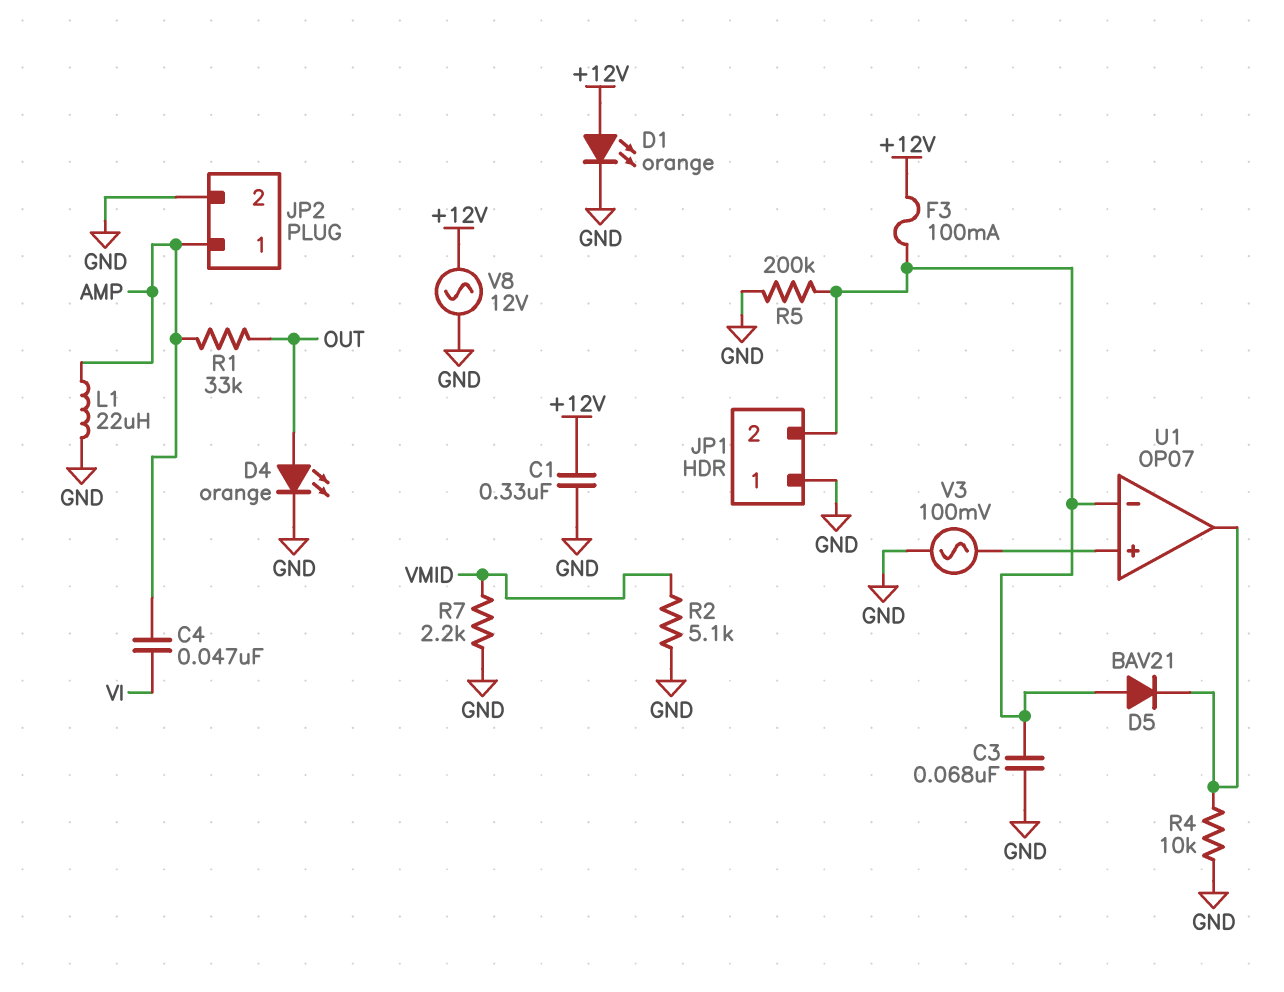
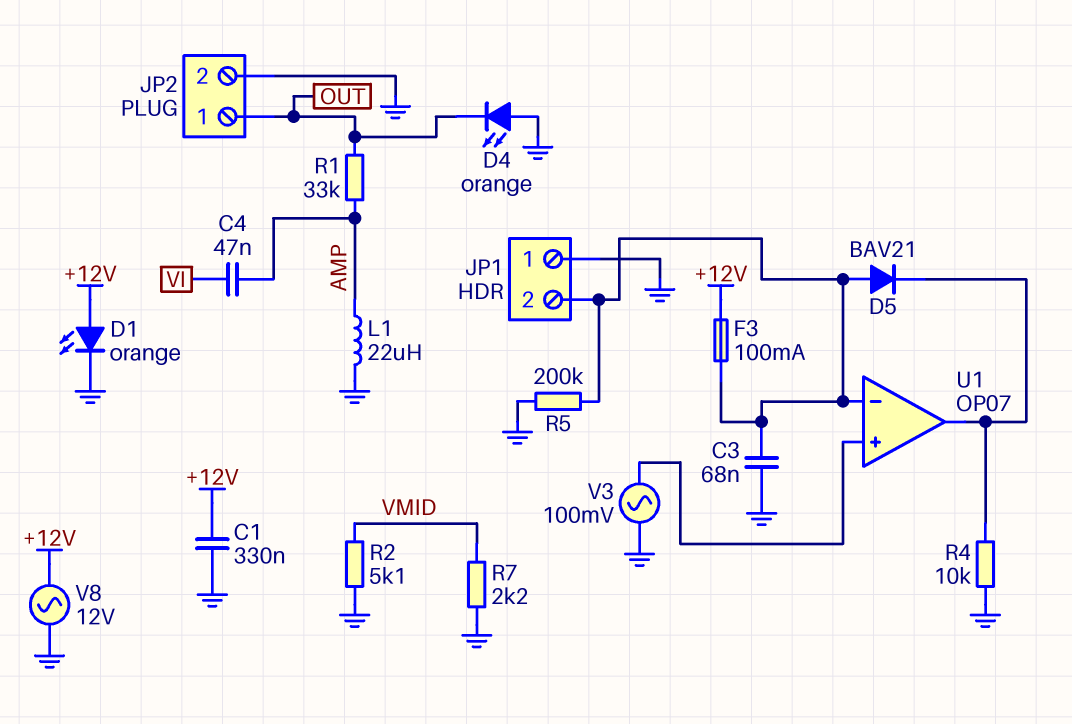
D4: LED orange (A OUT, K GND) -> LED orange (A GND, K OUT)
JP2 pin 1: AMP -> OUT

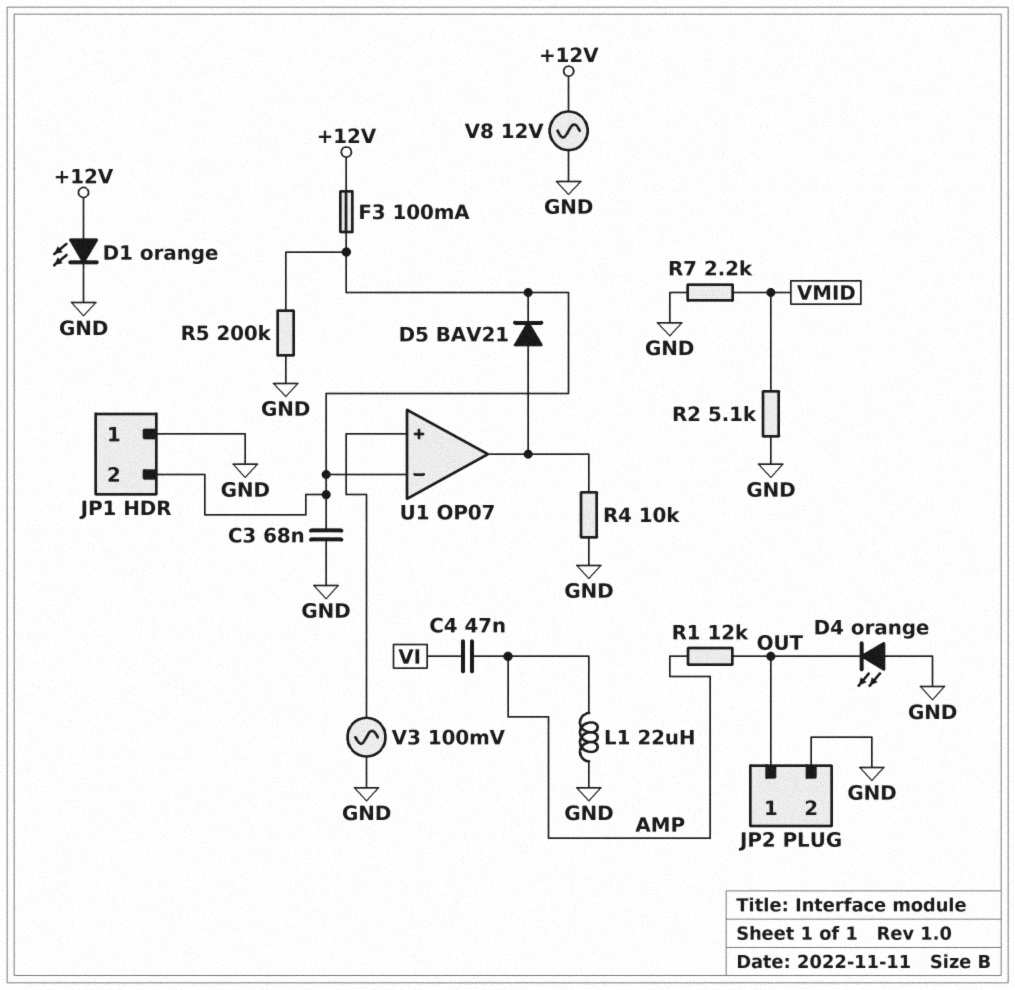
C1: 330nF (+12V, GND) -> none
D5: diode BAV21 (A JP1/2, K U1/out) -> diode BAV21 (A U1/out, K JP1/2)
R1: 33k (AMP, OUT) -> 12k (AMP, OUT)

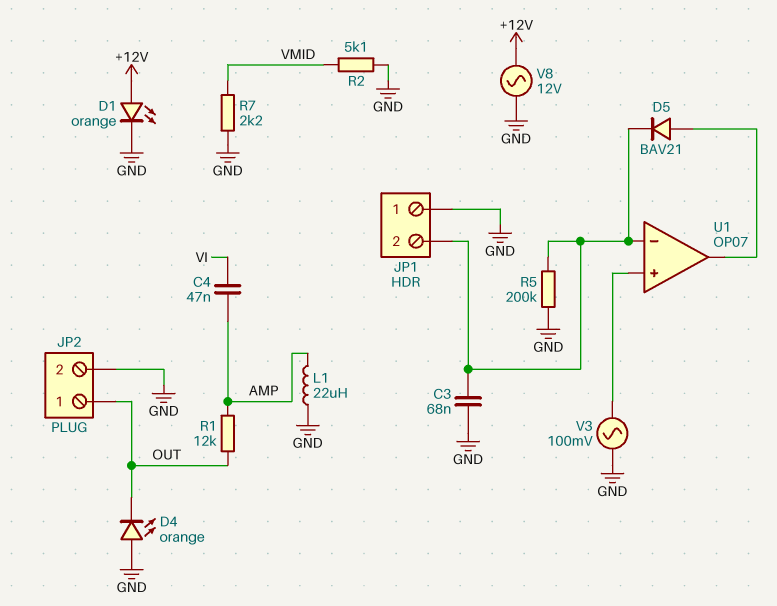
F3: 100mA (+12V, JP1/2) -> none
R4: 10k (GND, U1/out) -> none

